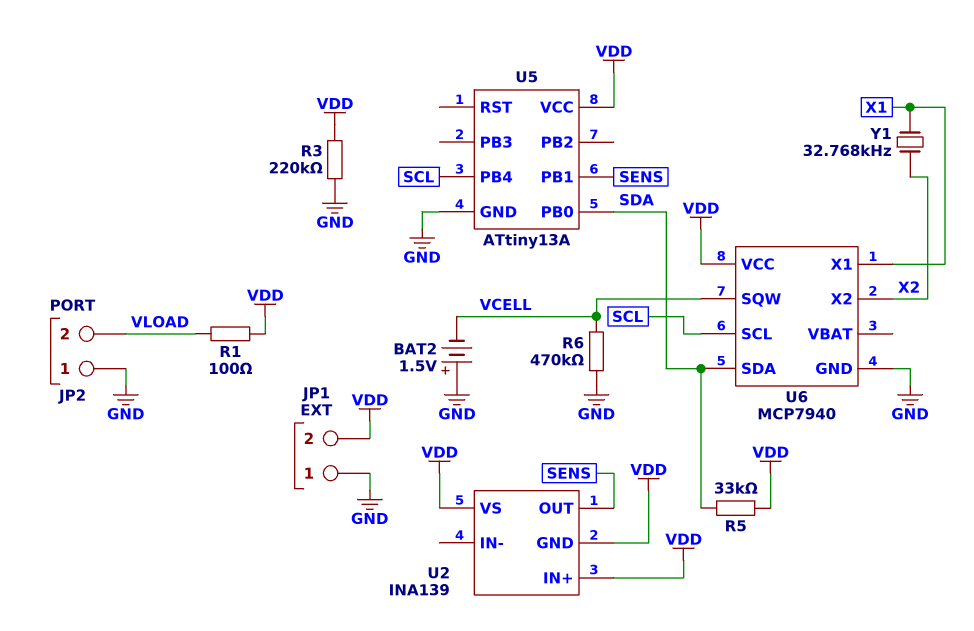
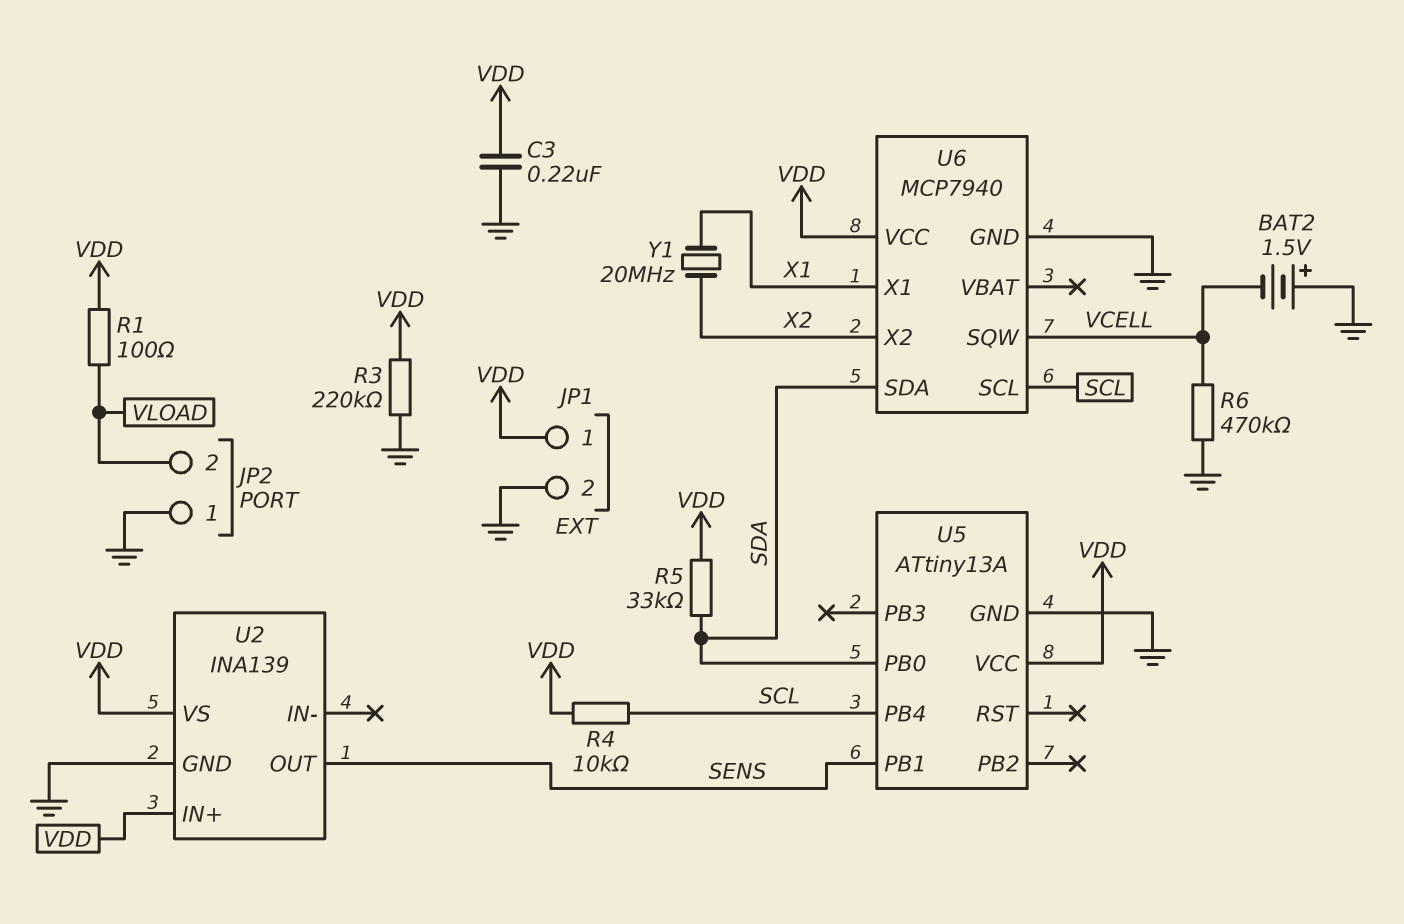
C3: none -> 220nF (GND, VDD)
JP1 pin 1: GND -> VDD
JP1 pin 2: VDD -> GND
R4: none -> 10k (SCL, VDD)
U2 pin GND: VDD -> GND
Y1: 32.768kHz (X1, X2) -> 20MHz (X1, X2)

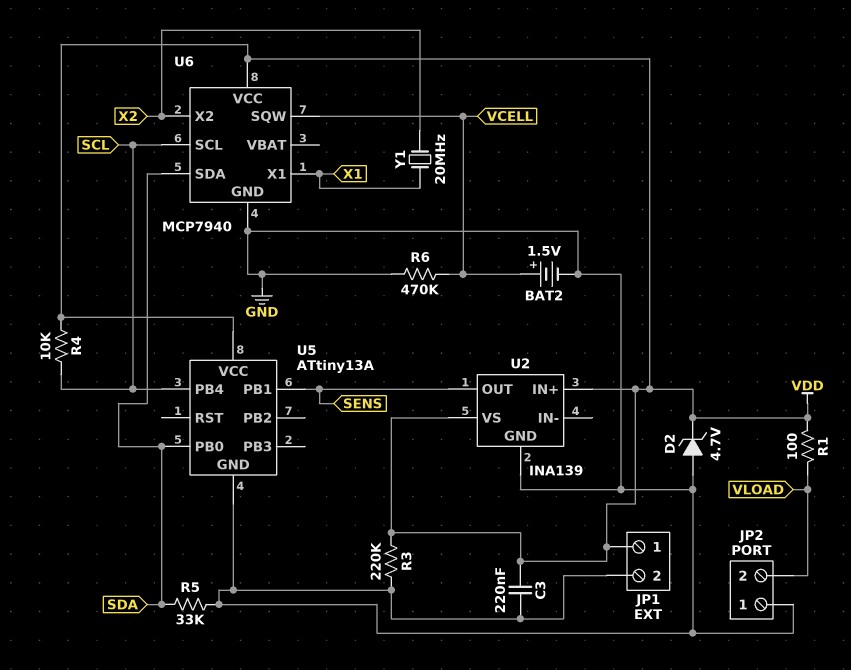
BAT2: 1.5V (plus GND, minus VCELL) -> 1.5V (plus VCELL, minus GND)
D2: none -> zener 4.7V (A GND, K VDD)
R5: 33k (SDA, VDD) -> 33k (GND, SDA)

